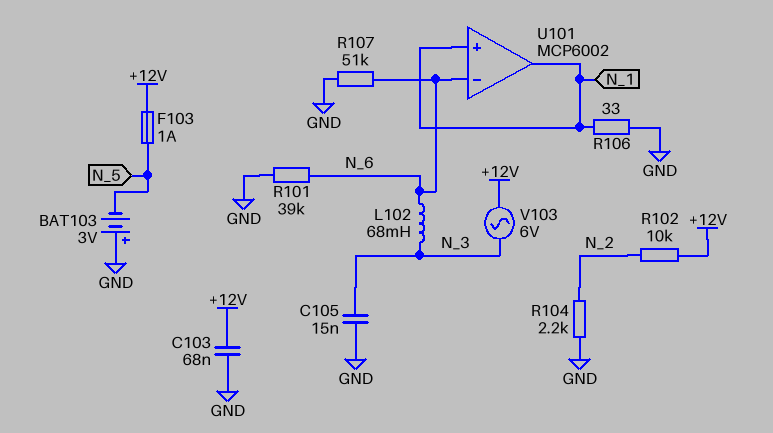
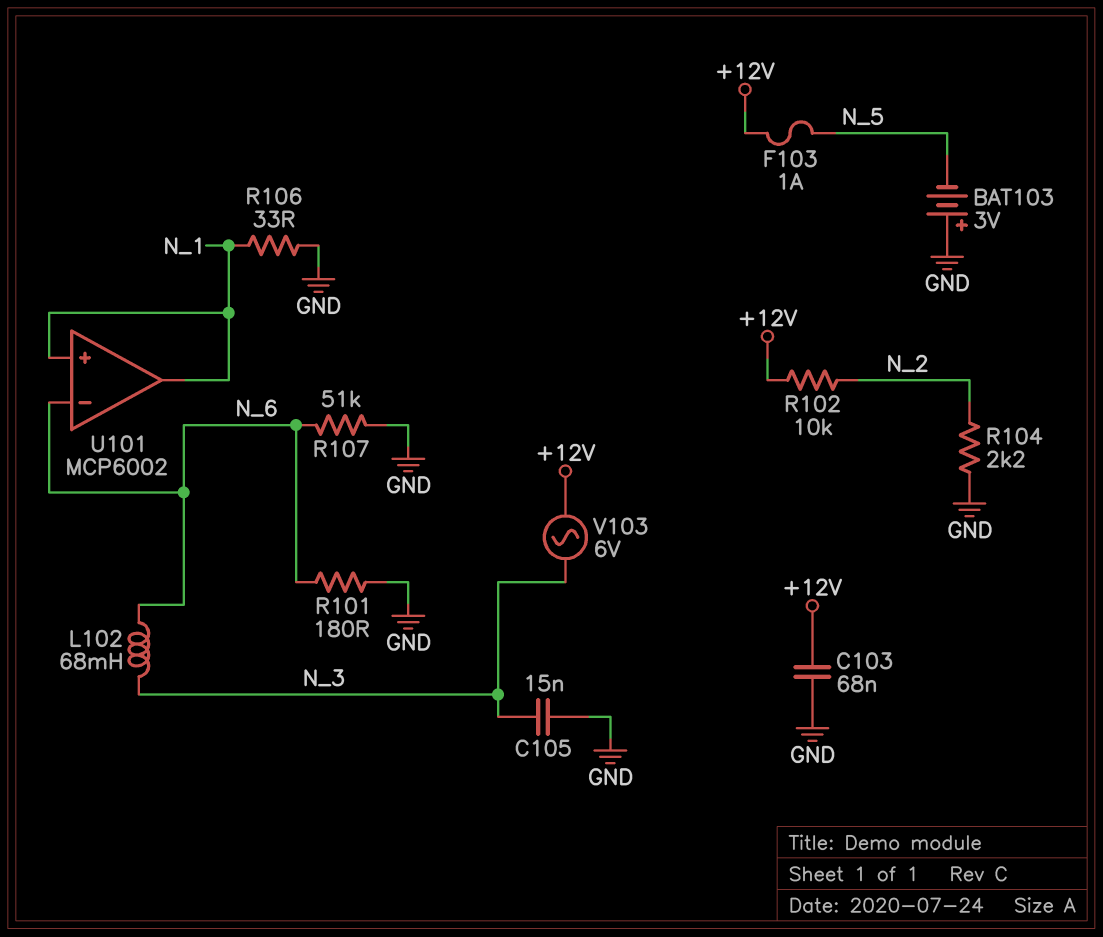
R101: 39k (GND, N_6) -> 180 (GND, N_6)

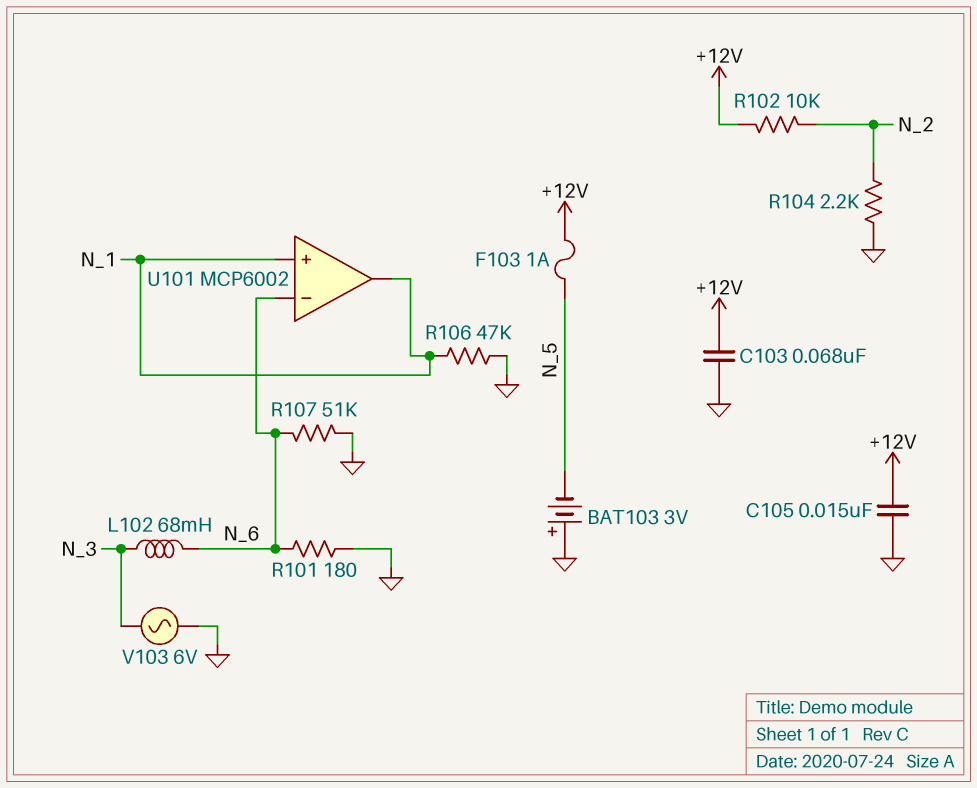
C105: 15nF (GND, N_3) -> 15nF (+12V, GND)
R106: 33 (GND, N_1) -> 47k (GND, N_1)
V103: AC 6V (+12V, N_3) -> AC 6V (GND, N_3)

